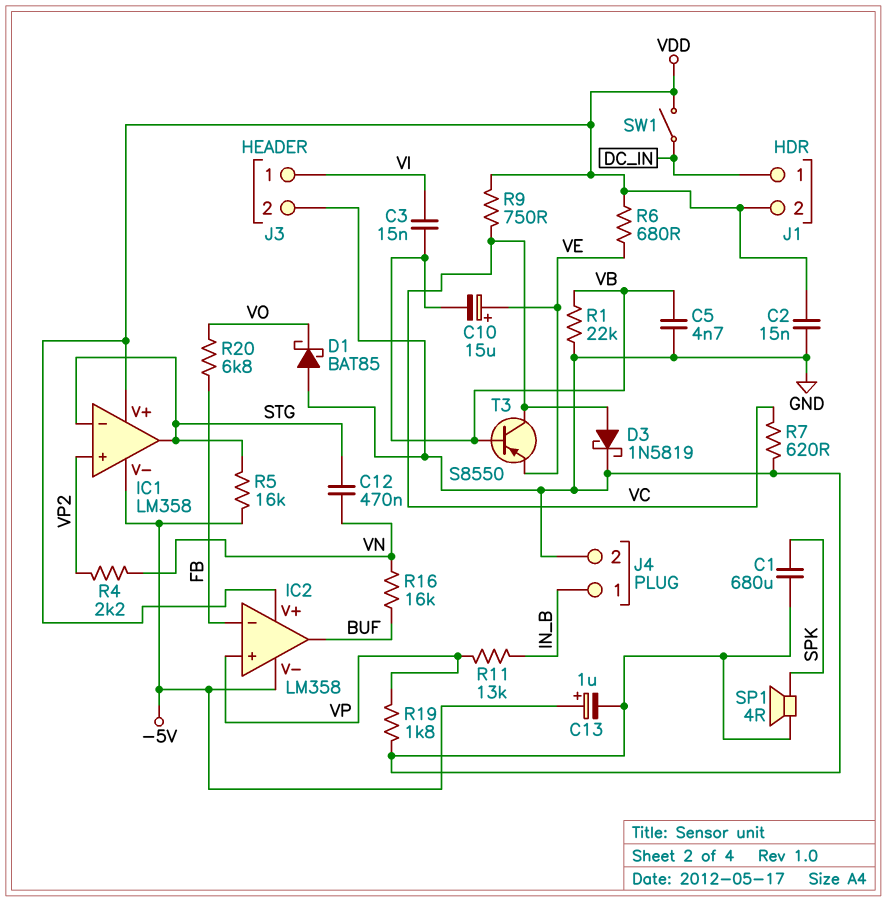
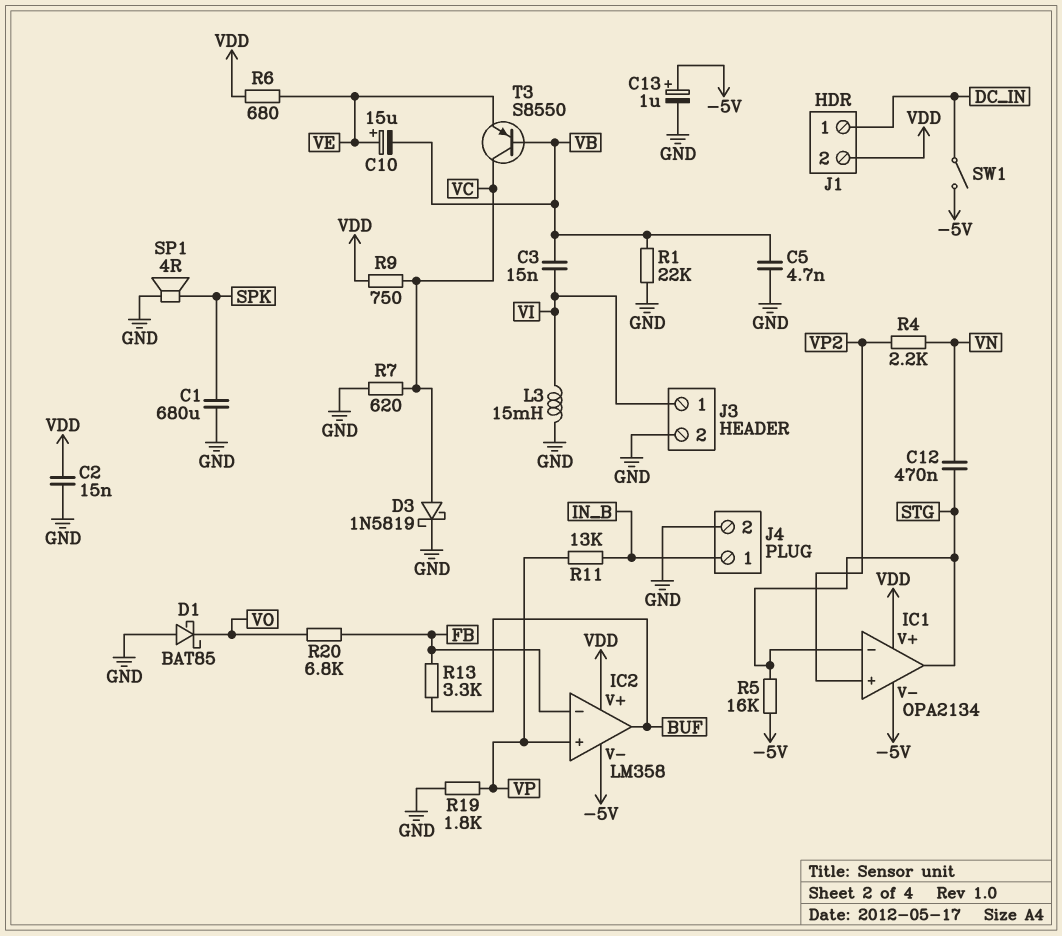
IC1: LM358 -> OPA2134
L3: none -> 15mH (GND, VI)
R13: none -> 3.3k (BUF, FB)
R16: 16k (BUF, VN) -> none
SW1: switch (DC_IN, VDD) -> switch (-5V, DC_IN)

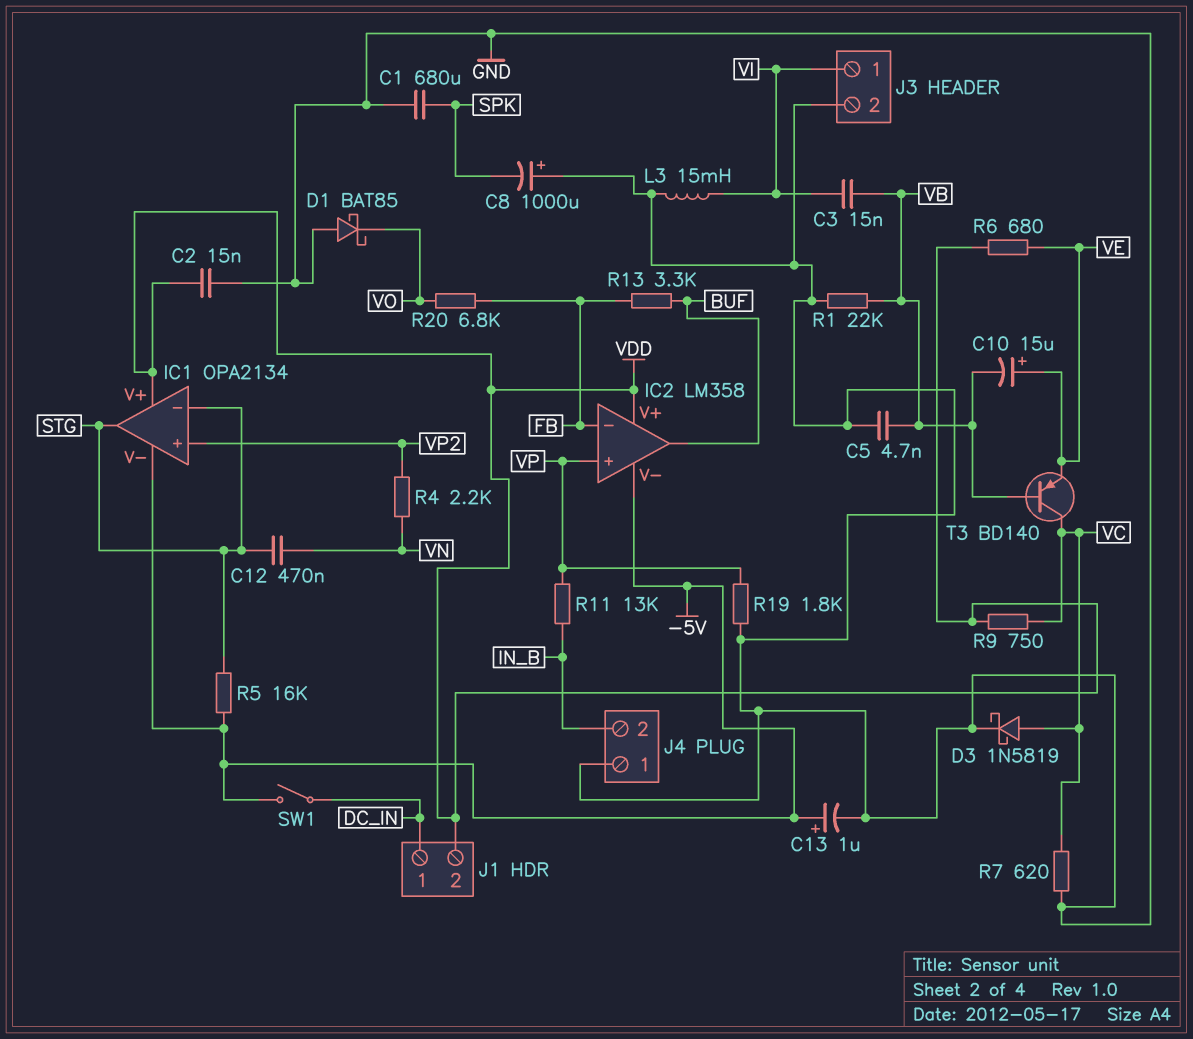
C8: none -> 1000uF (plus GND, minus SPK)
J4 pin 1: IN_B -> GND
J4 pin 2: GND -> IN_B
SP1: speaker 4R (GND, SPK) -> none
T3: PNP S8550 (B VB, C VC, E VE) -> PNP BD140 (B VB, C VC, E VE)

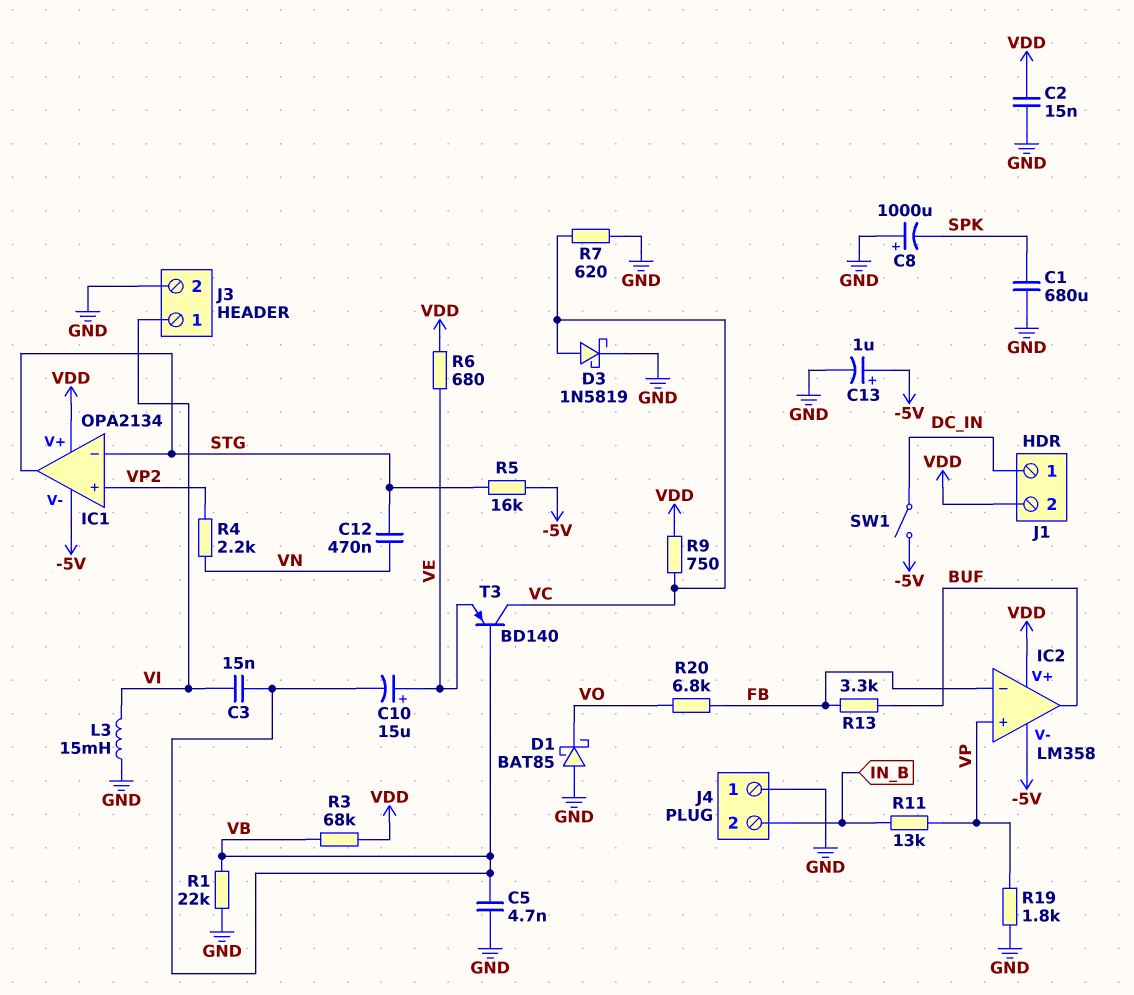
R3: none -> 68k (VB, VDD)

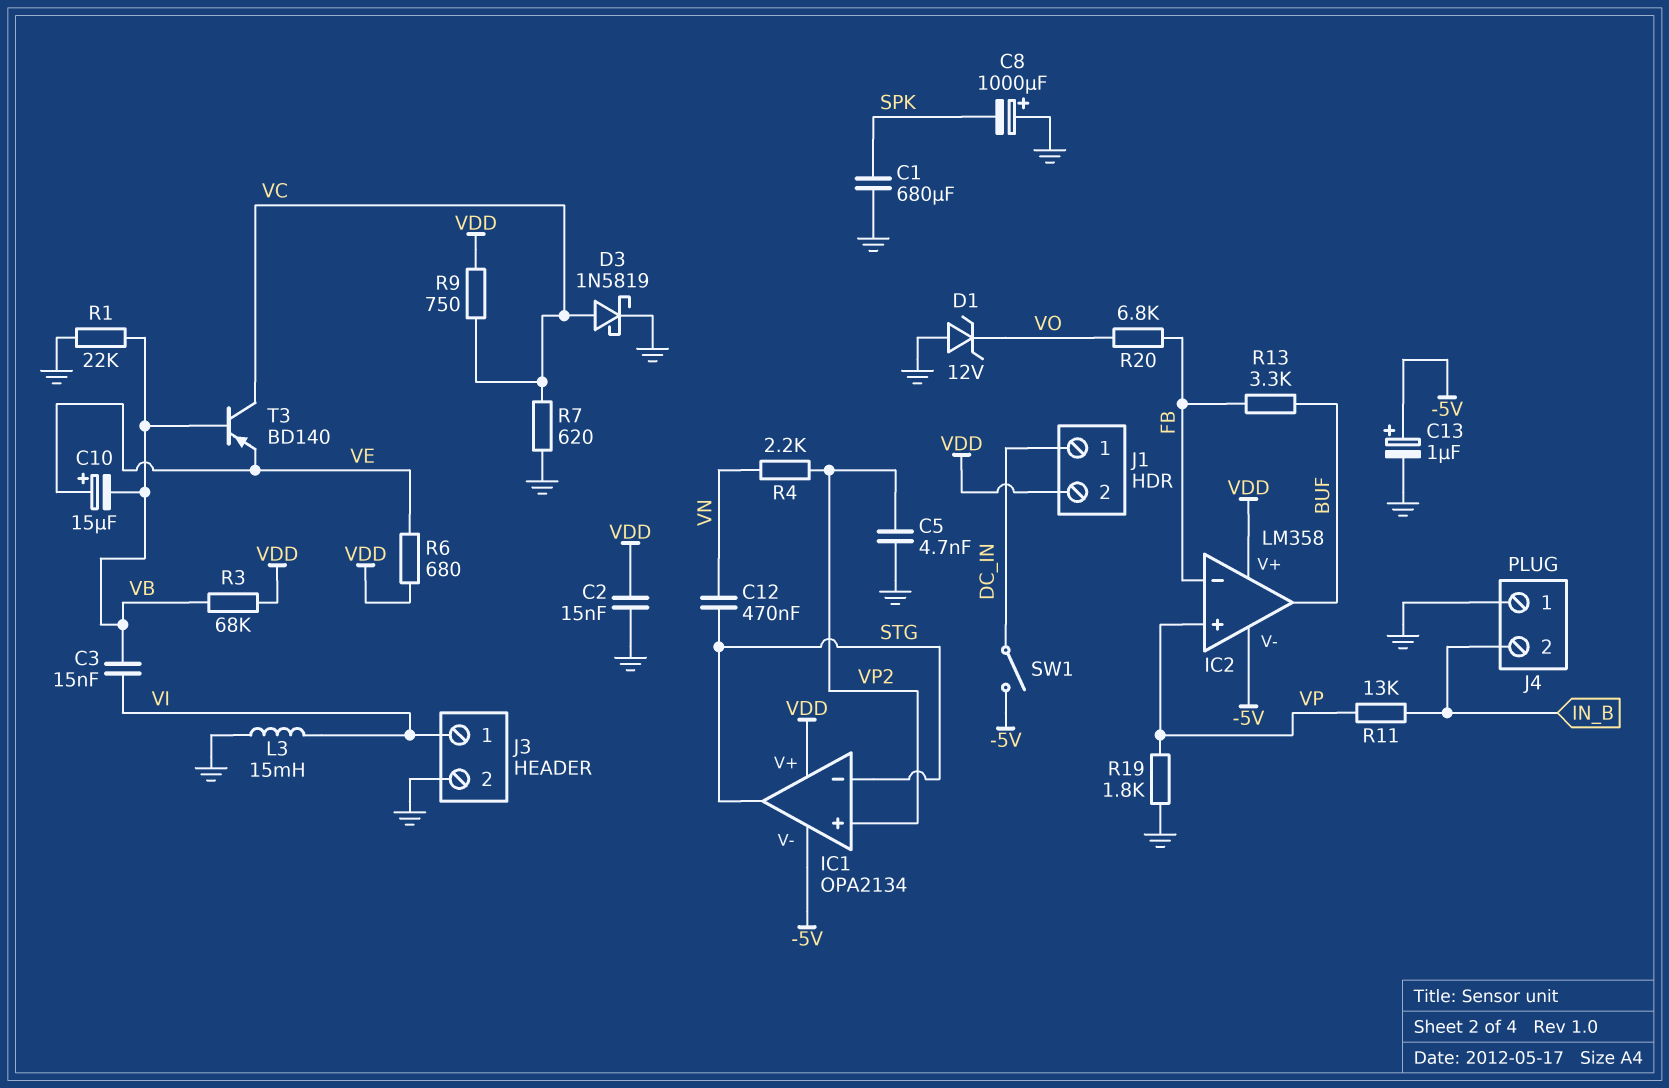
C5: 4.7nF (GND, VB) -> 4.7nF (GND, VP2)
D1: schottky BAT85 (A GND, K VO) -> zener 12V (A GND, K VO)
R5: 16k (-5V, STG) -> none

